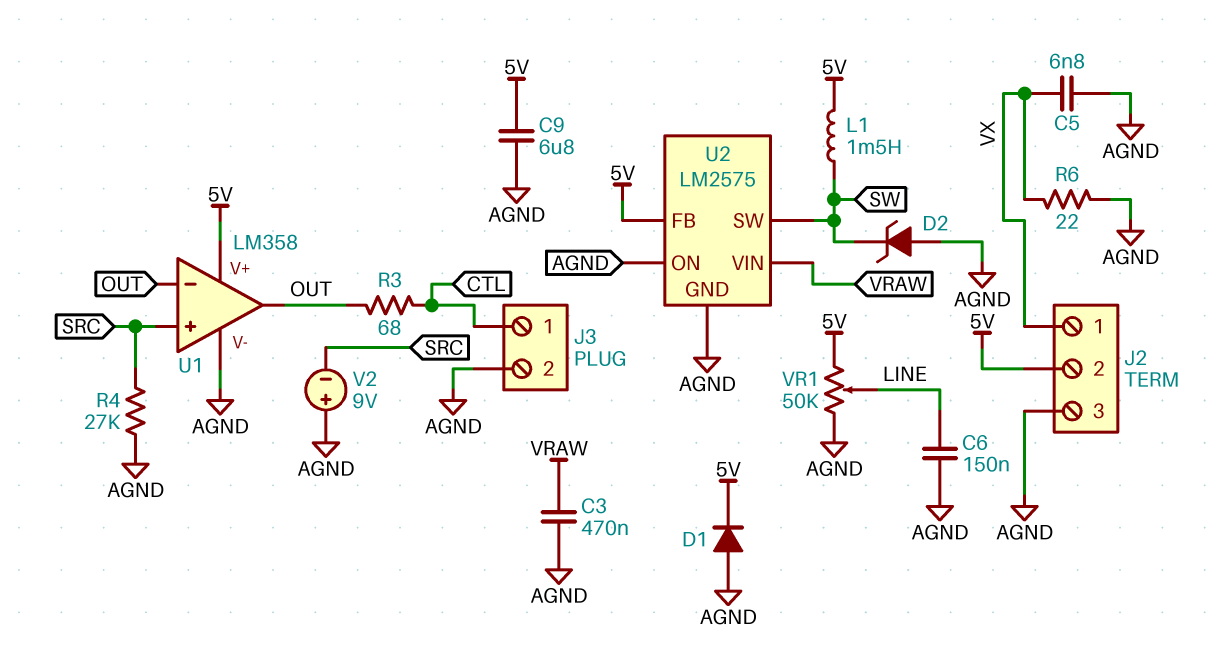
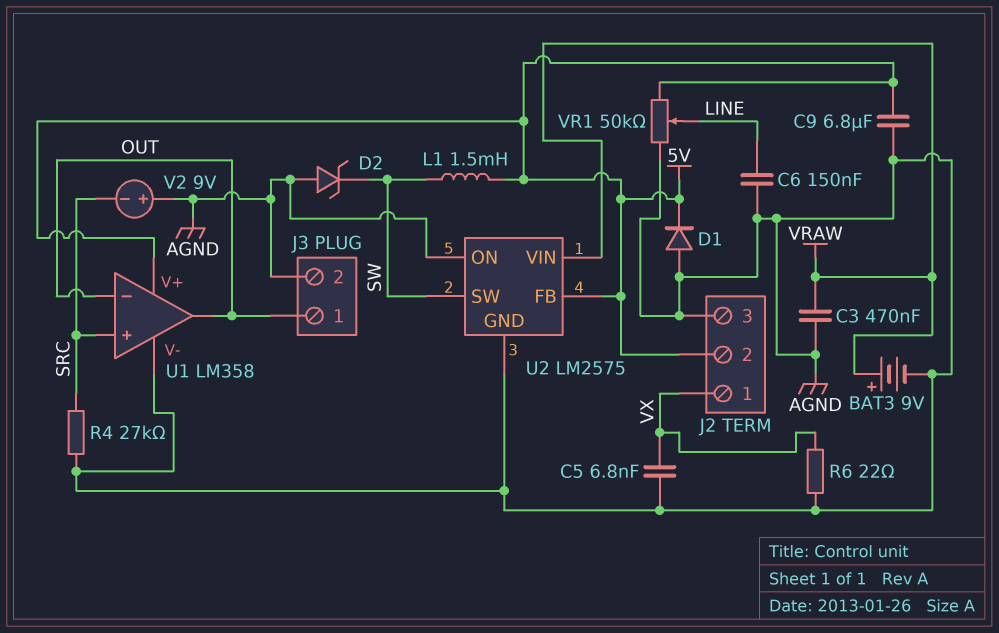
BAT3: none -> 9V (plus VRAW, minus AGND)
J3 pin 1: CTL -> OUT
R3: 68 (CTL, OUT) -> none

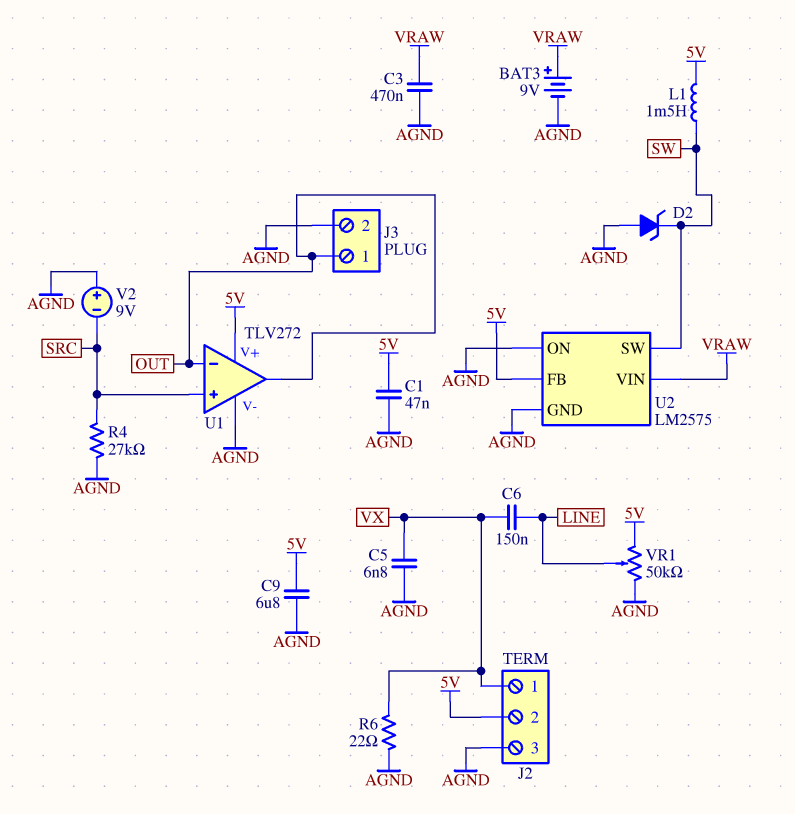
C1: none -> 47nF (5V, AGND)
C6: 150nF (AGND, LINE) -> 150nF (LINE, VX)
D1: diode (A AGND, K 5V) -> none
U1: LM358 -> TLV272

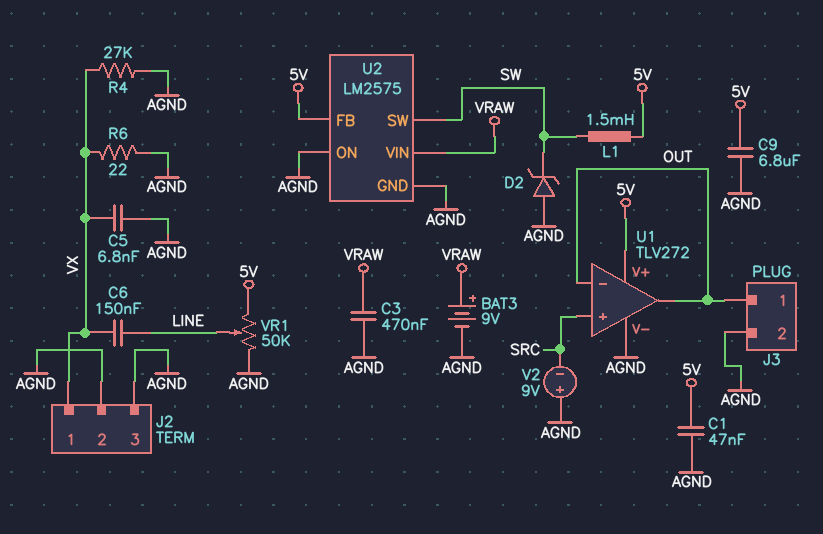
J2 pin 2: 5V -> AGND
R4: 27k (AGND, SRC) -> 27k (AGND, VX)

